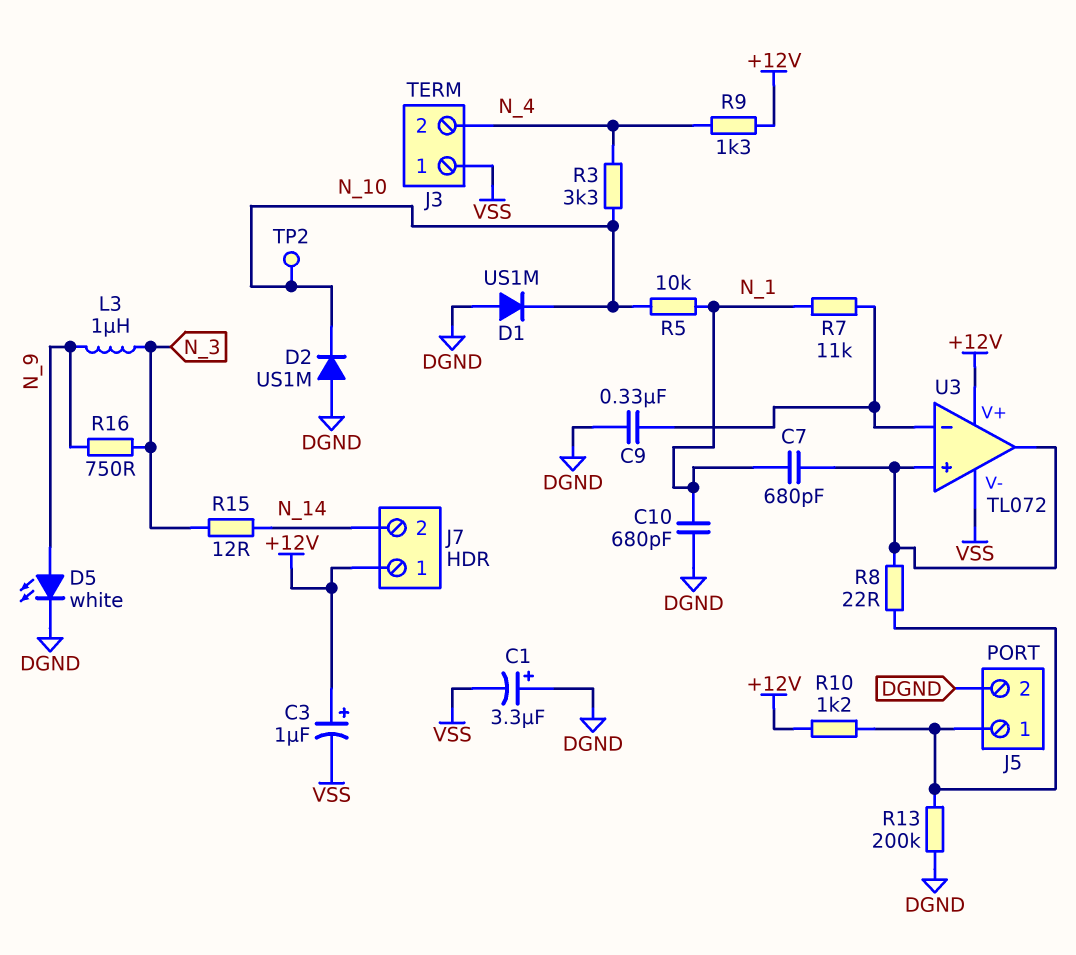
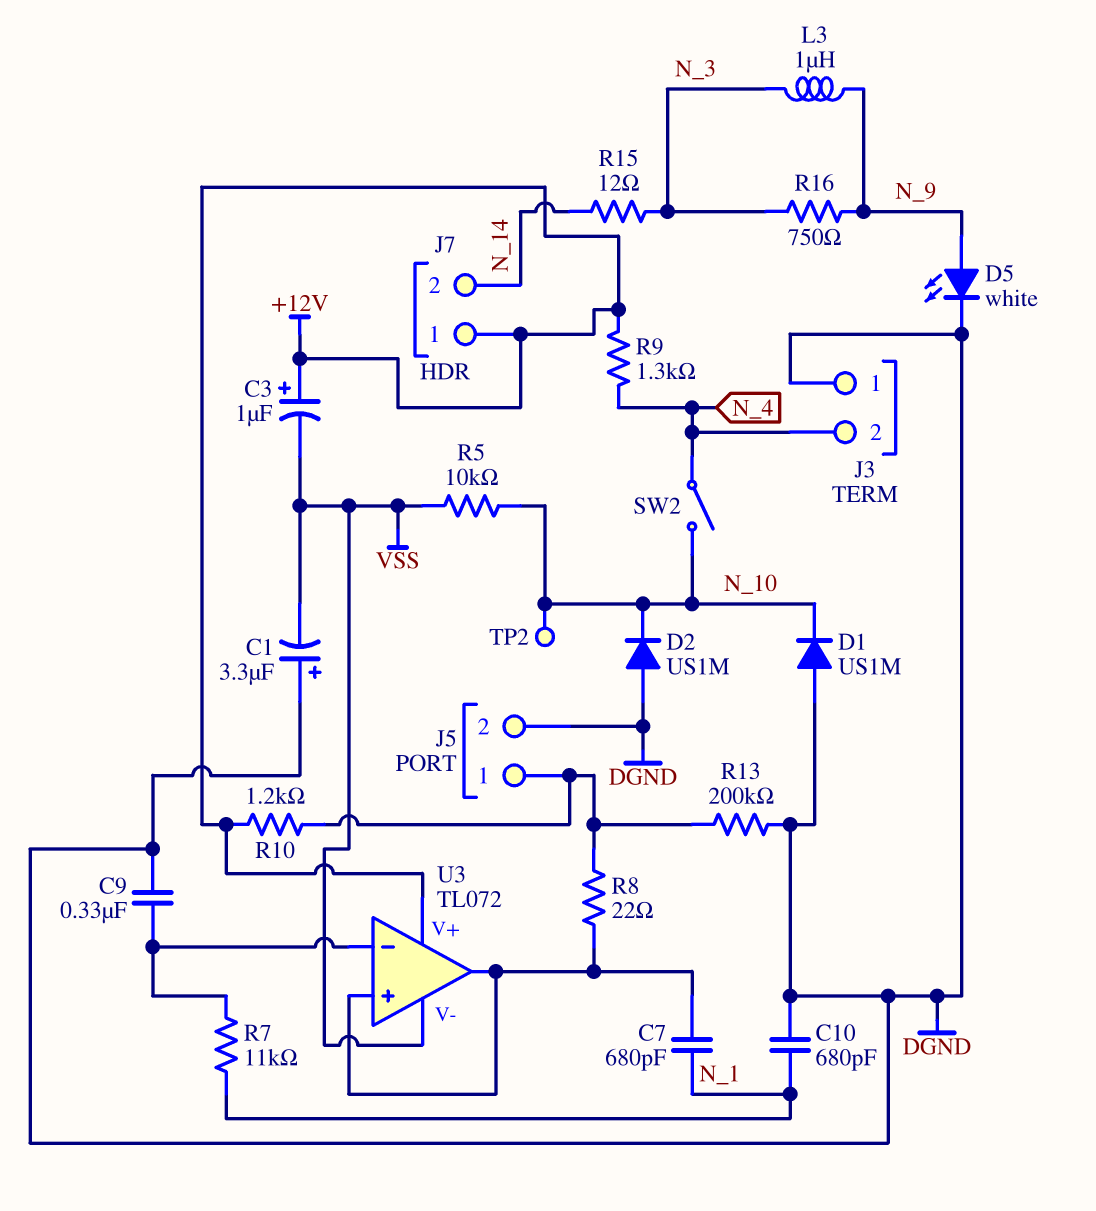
J3 pin 1: VSS -> DGND
R3: 3.3k (N_4, N_10) -> none
R5: 10k (N_1, N_10) -> 10k (N_10, VSS)
SW2: none -> switch (N_4, N_10)

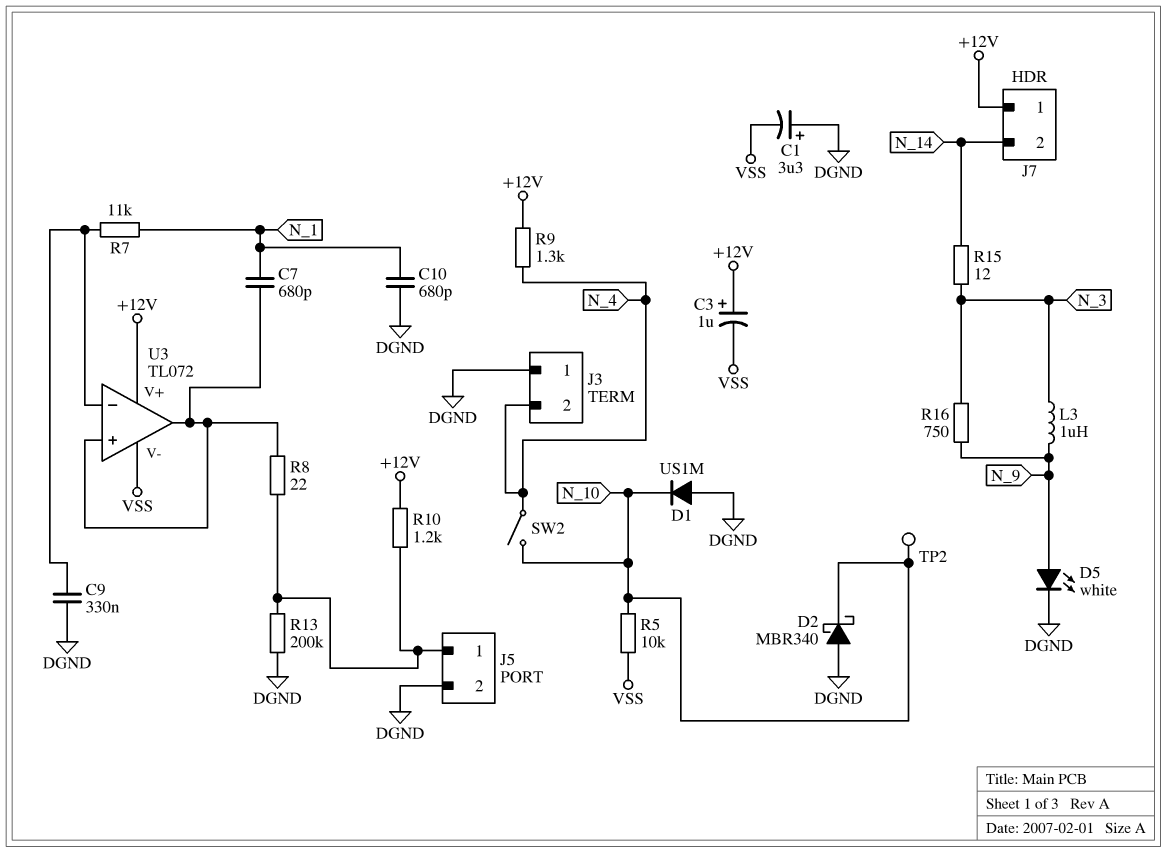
D2: diode US1M (A DGND, K N_10) -> schottky MBR340 (A DGND, K N_10)

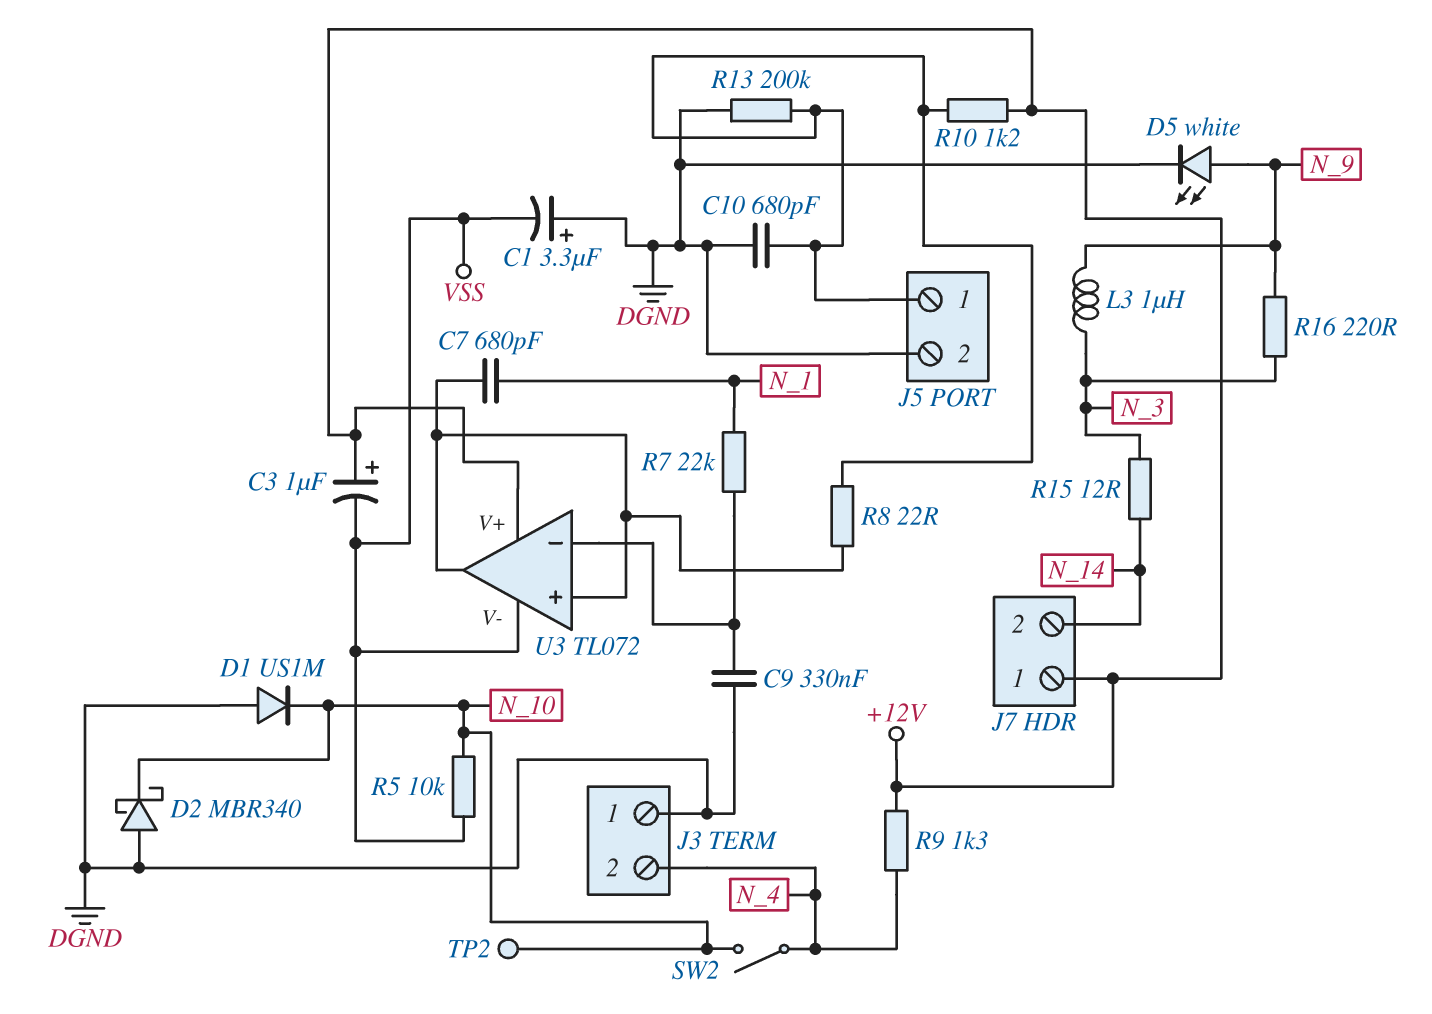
C10: 680pF (DGND, N_1) -> 680pF (DGND, J5/1)
R7: 11k (N_1, U3/in-) -> 22k (N_1, U3/in-)
R16: 750 (N_3, N_9) -> 220 (N_3, N_9)

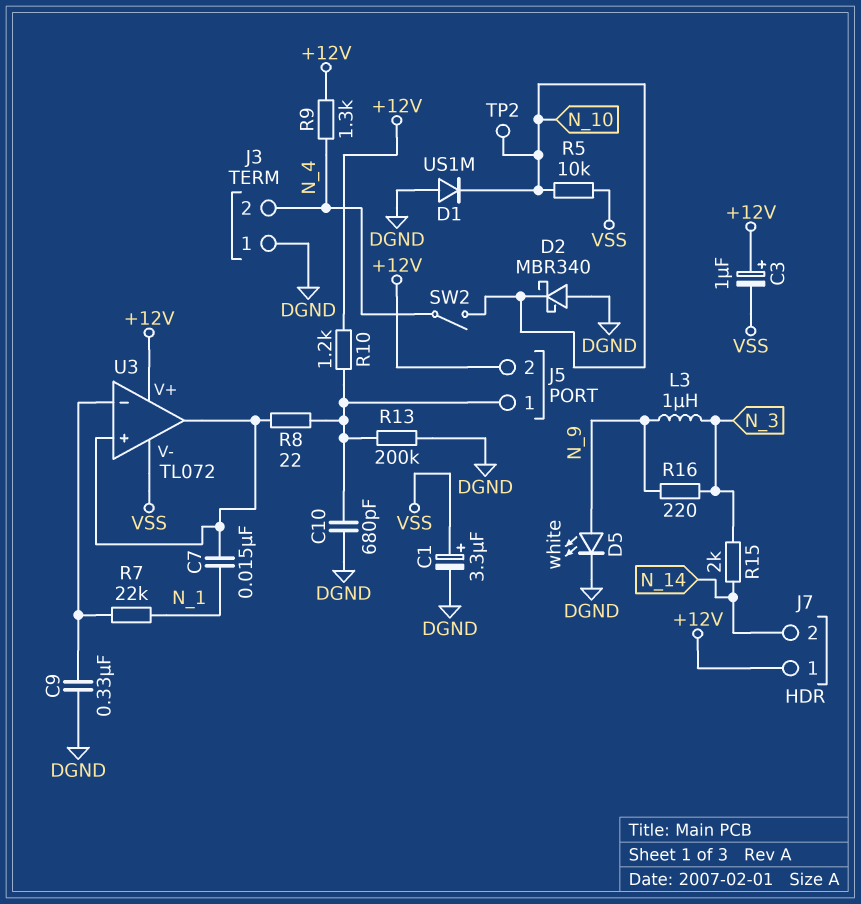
C1: 3.3uF (plus DGND, minus VSS) -> 3.3uF (plus VSS, minus DGND)
C7: 680pF (N_1, U3/in+) -> 15nF (N_1, U3/in+)
J5 pin 2: DGND -> +12V
R15: 12 (N_3, N_14) -> 2k (N_3, N_14)

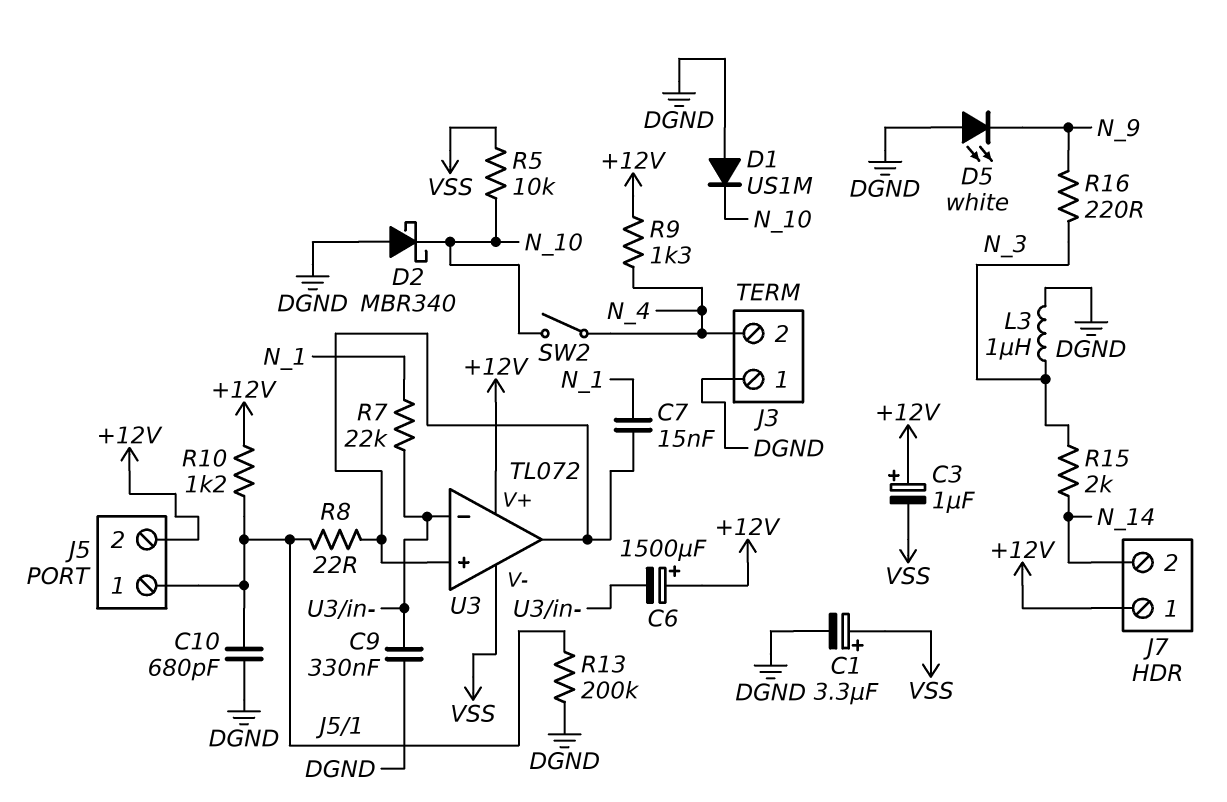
C6: none -> 1500uF (plus +12V, minus U3/in-)
D5: LED white (A N_9, K DGND) -> LED white (A DGND, K N_9)
L3: 1uH (N_3, N_9) -> 1uH (DGND, N_3)
TP2: test point (N_10) -> none

